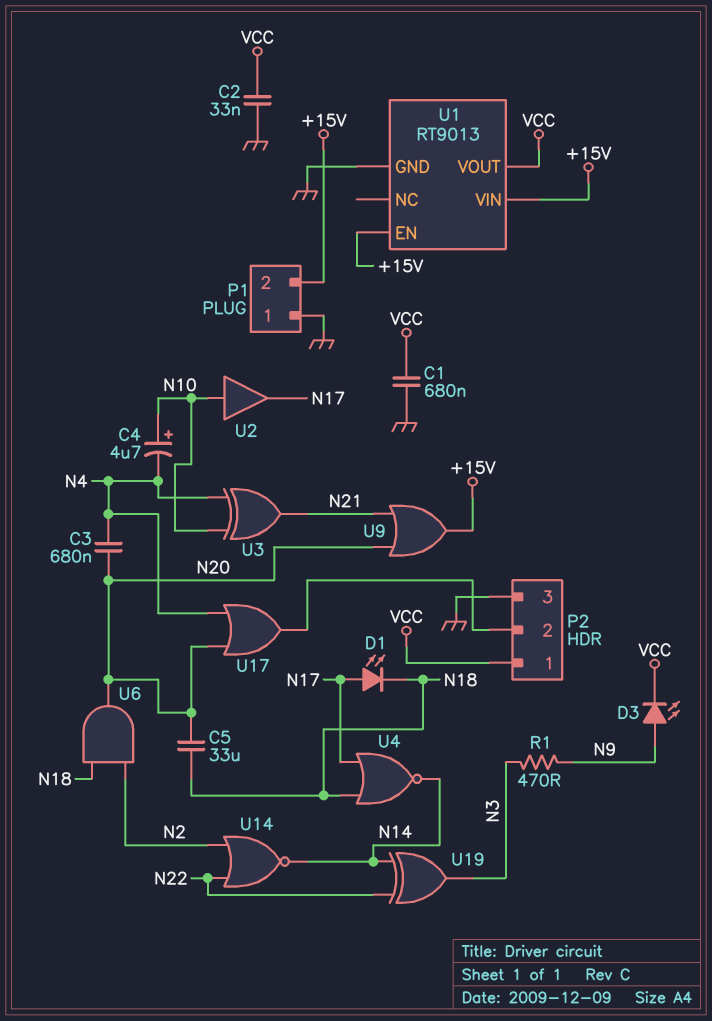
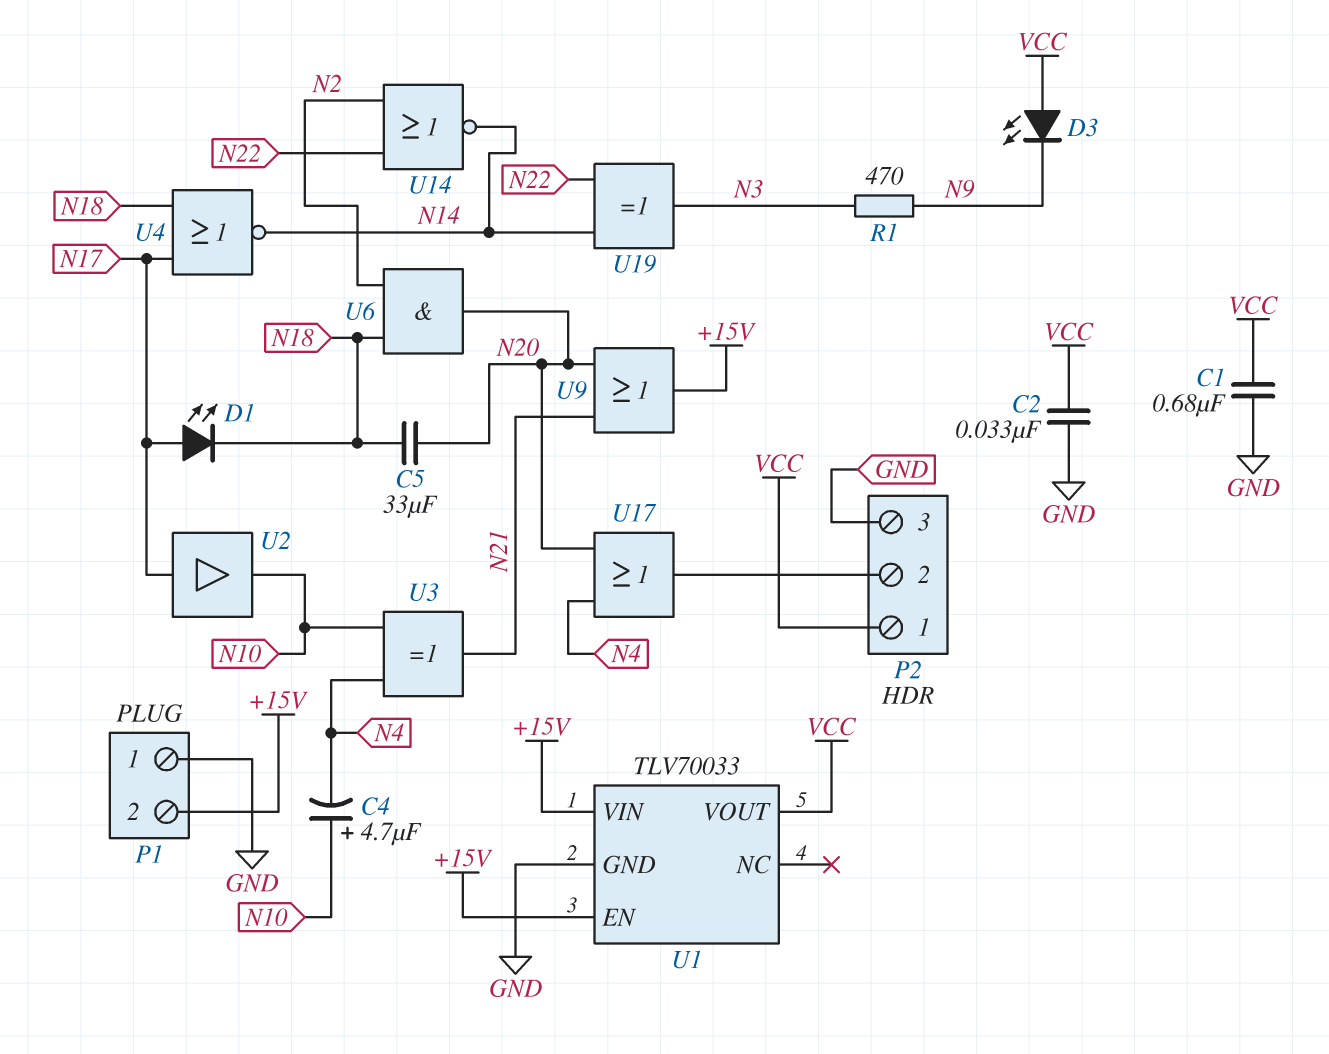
C3: 680nF (N4, N20) -> none
D3: LED (A N9, K VCC) -> LED (A VCC, K N9)
U1: RT9013 -> TLV70033
U2: buffer (in N10, out N17) -> buffer (in N17, out N10)

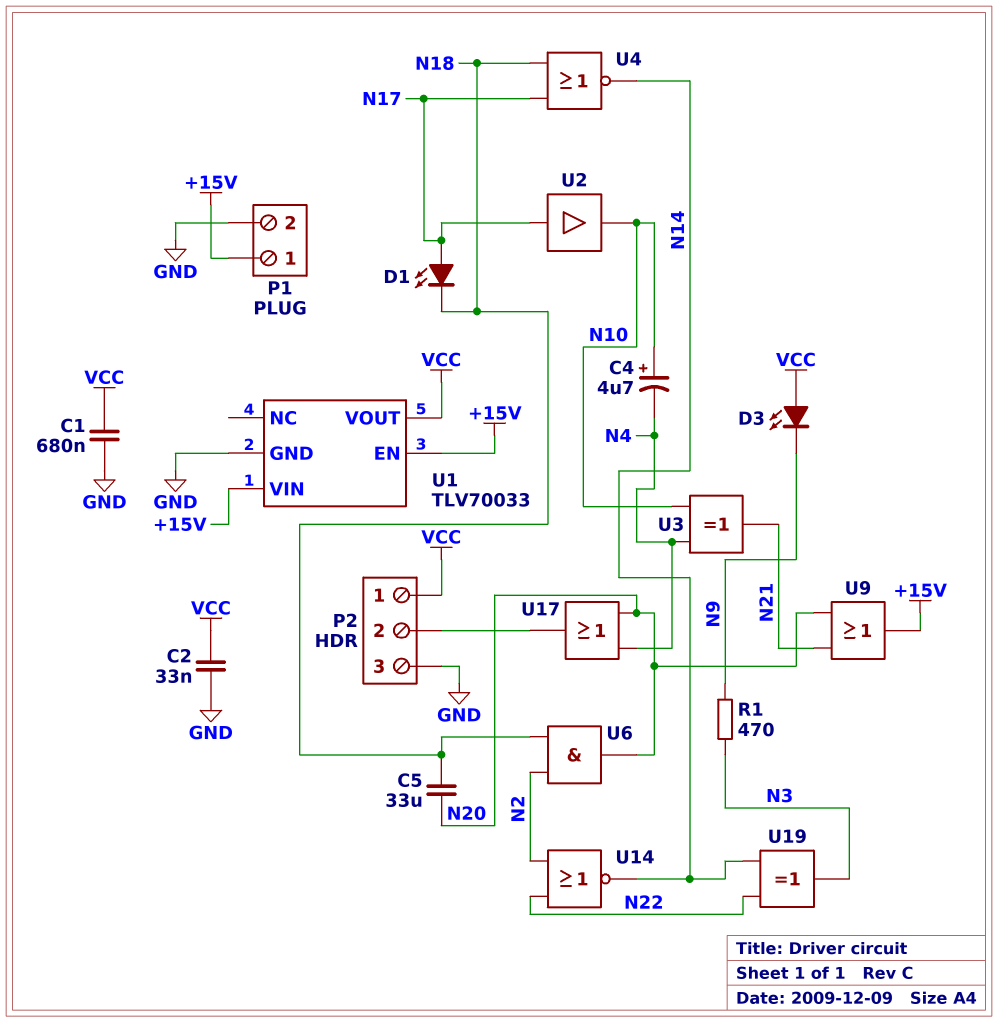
P1 pin 1: GND -> +15V
P1 pin 2: +15V -> GND

